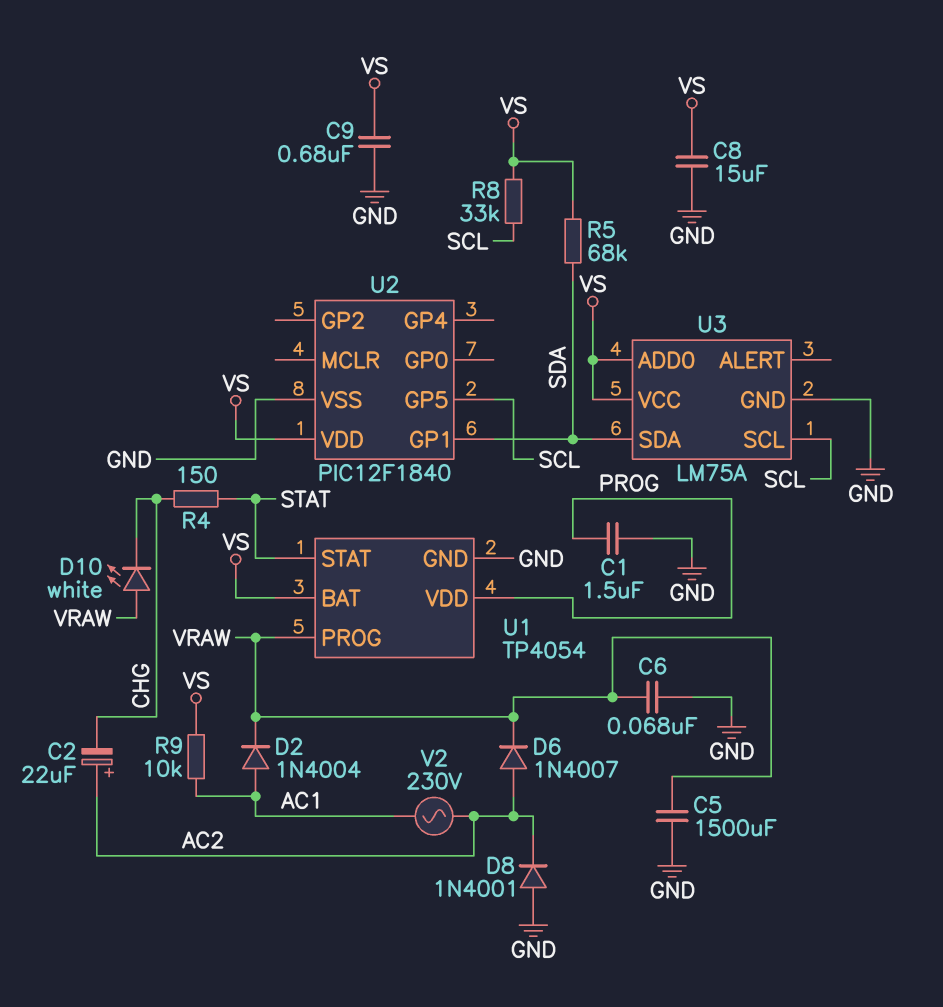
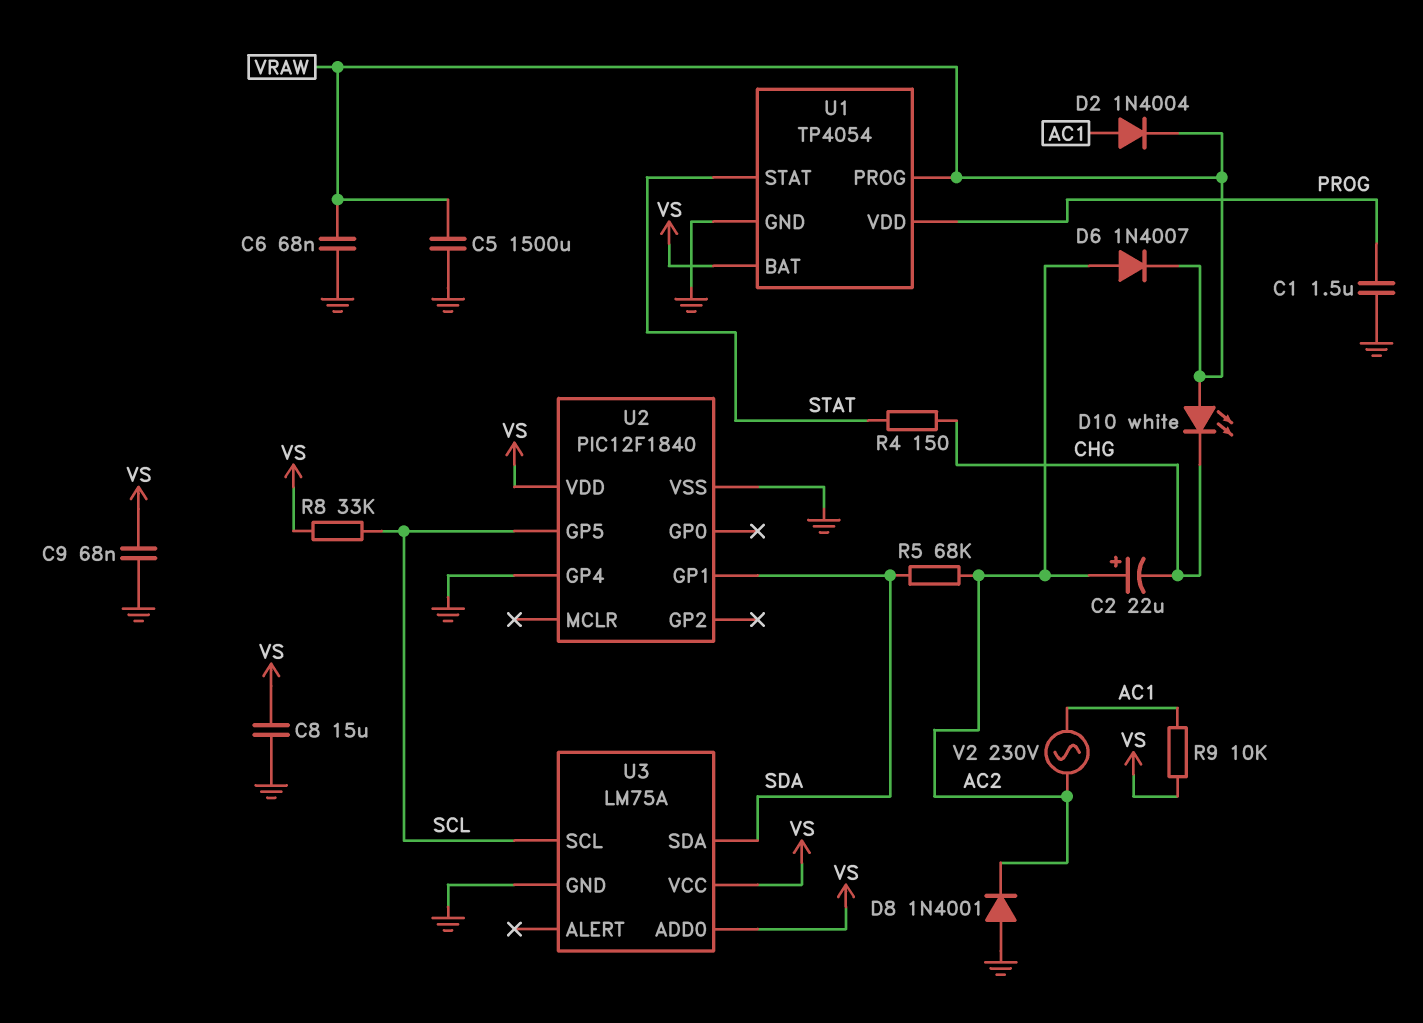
C9: 680nF (GND, VS) -> 68nF (GND, VS)
R5: 68k (SDA, VS) -> 68k (AC2, SDA)
U2 pin GP4: none -> GND

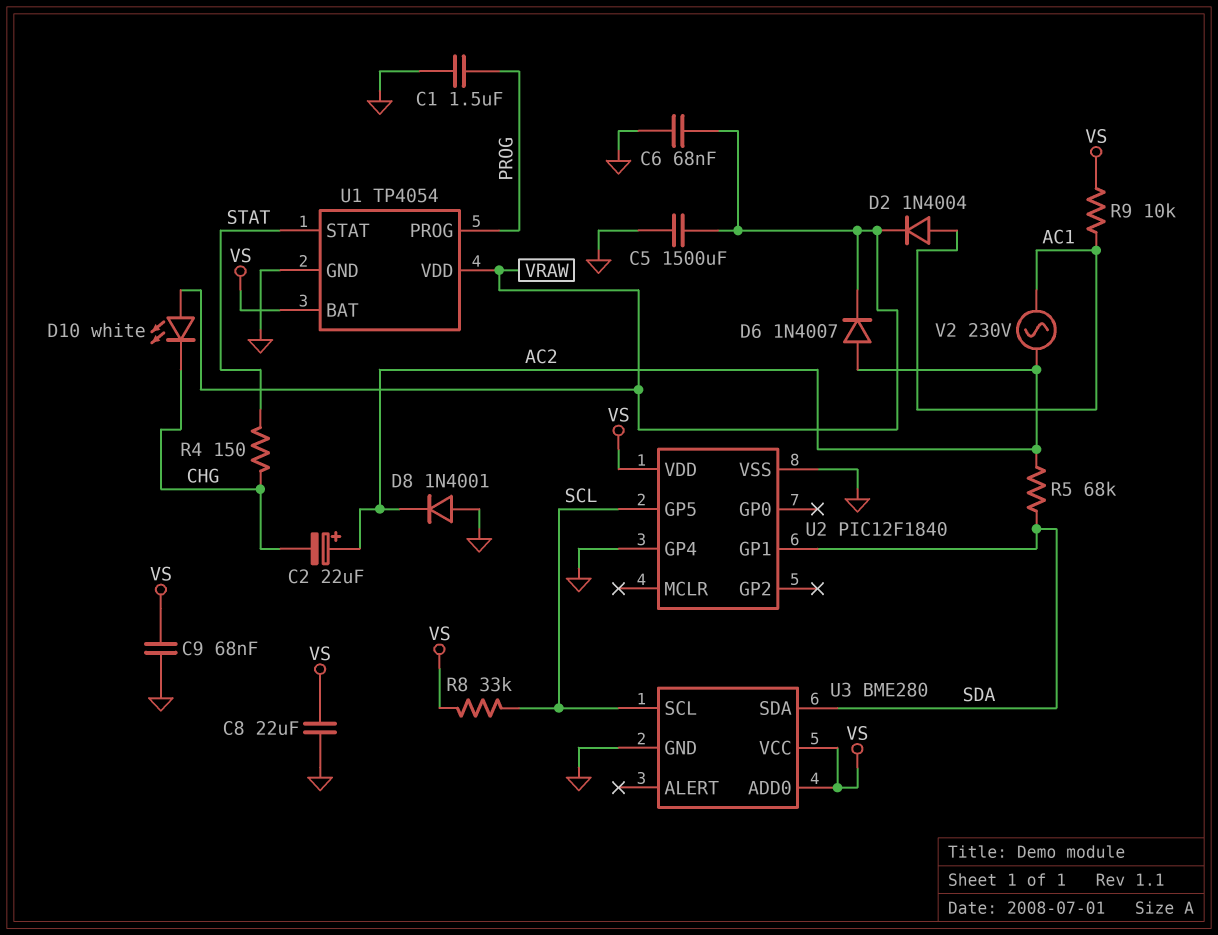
C8: 15uF (GND, VS) -> 22uF (GND, VS)
U1 pin PROG: VRAW -> PROG
U1 pin VDD: PROG -> VRAW
U3: LM75A -> BME280

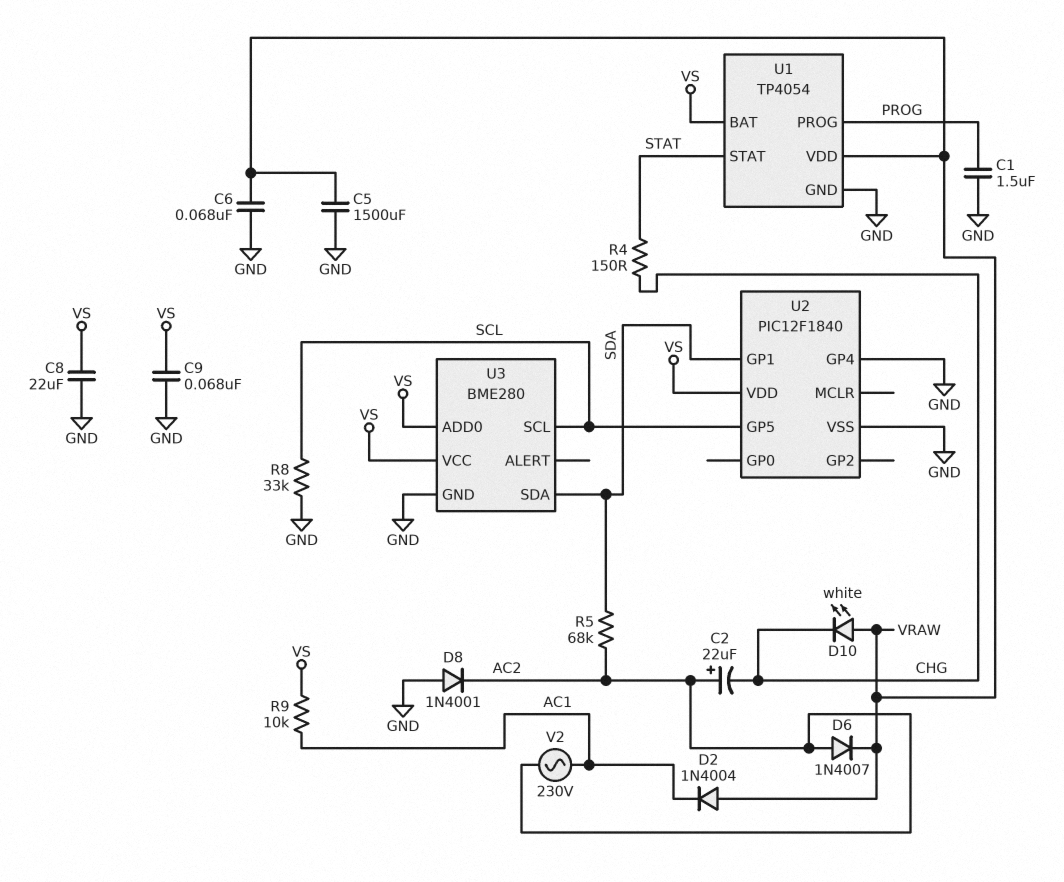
D2: diode 1N4004 (A AC1, K VRAW) -> diode 1N4004 (A VRAW, K AC1)
R8: 33k (SCL, VS) -> 33k (GND, SCL)

